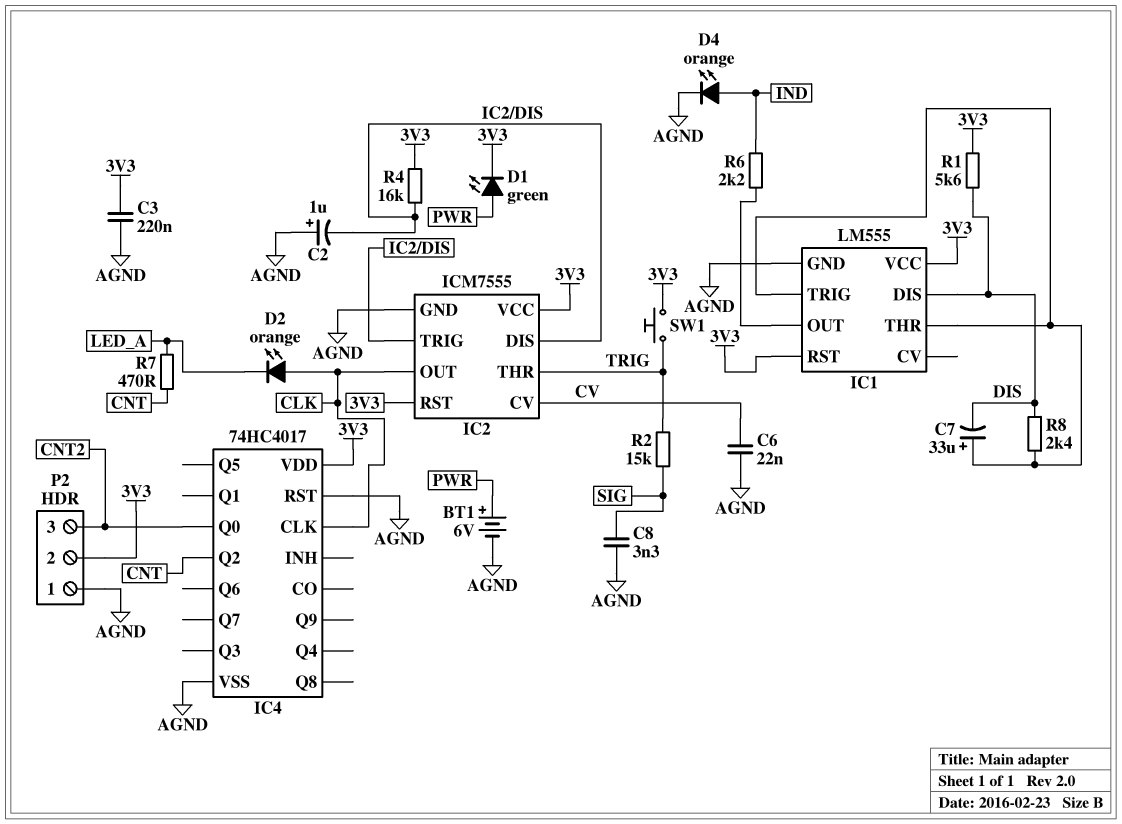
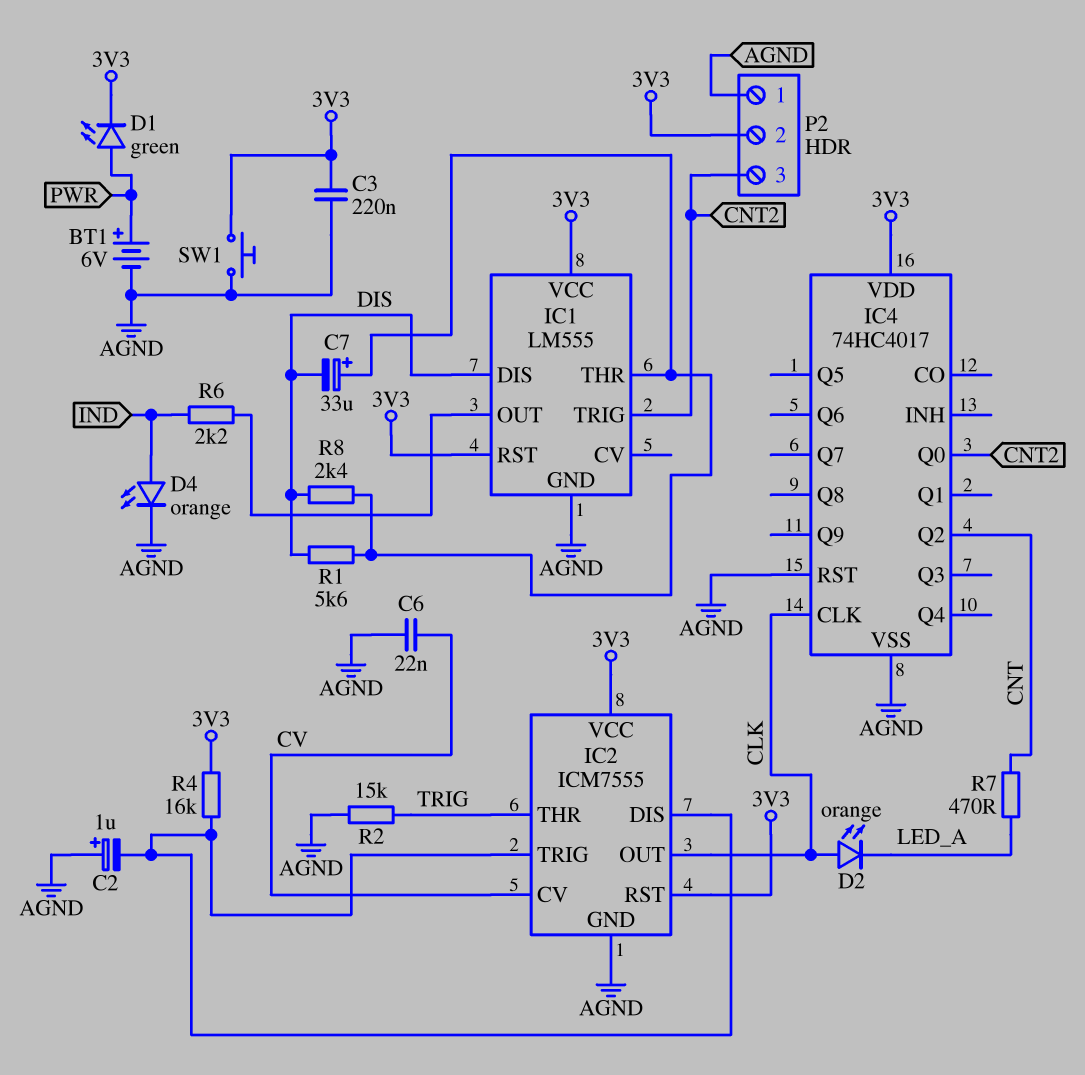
C8: 3.3nF (AGND, SIG) -> none
IC1 pin TRIG: IC1/THR -> CNT2
R1: 5.6k (3V3, DIS) -> 5.6k (DIS, IC1/THR)
R2: 15k (SIG, TRIG) -> 15k (AGND, TRIG)
SW1: button (3V3, TRIG) -> button (3V3, AGND)

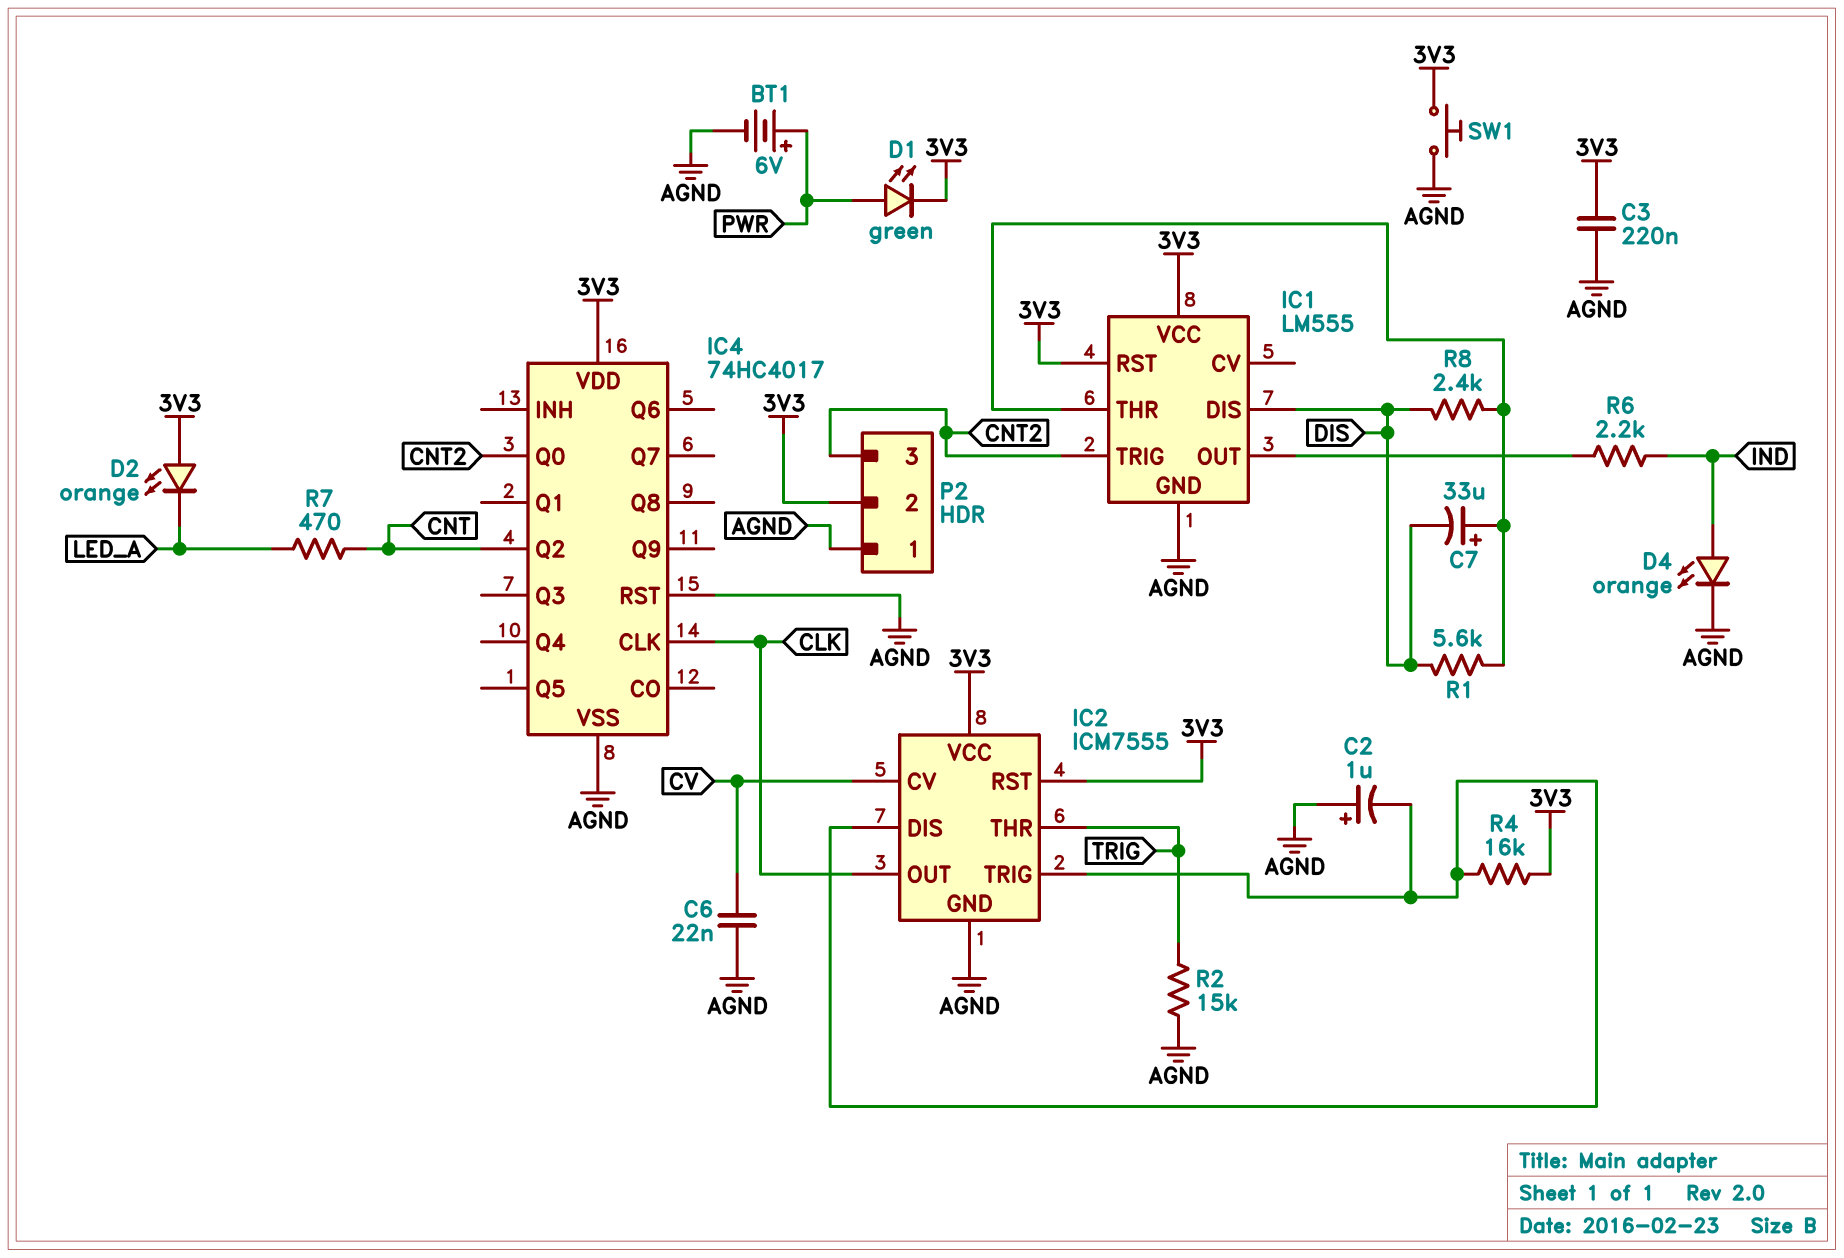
D2: LED orange (A CLK, K LED_A) -> LED orange (A 3V3, K LED_A)

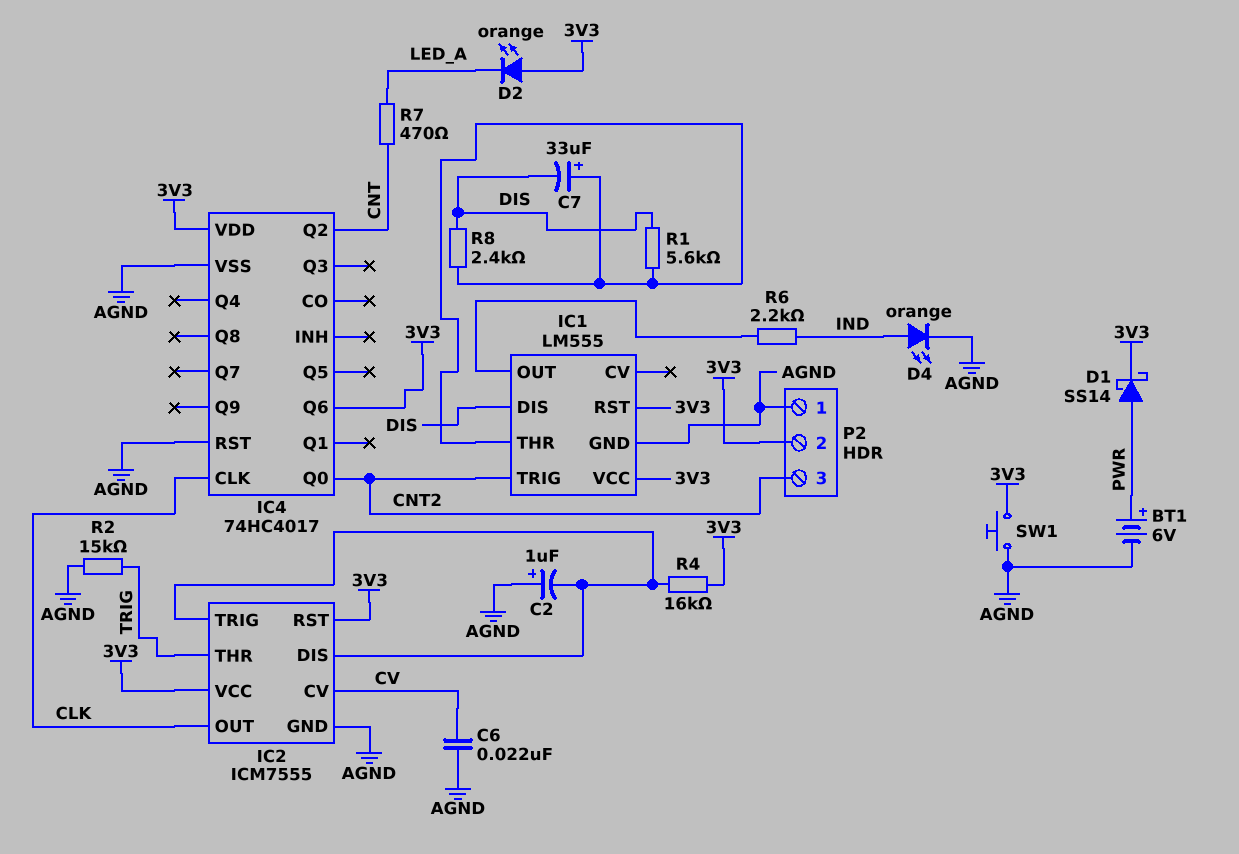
C3: 220nF (3V3, AGND) -> none
D1: LED green (A PWR, K 3V3) -> schottky SS14 (A PWR, K 3V3)
IC4 pin Q6: none -> 3V3

